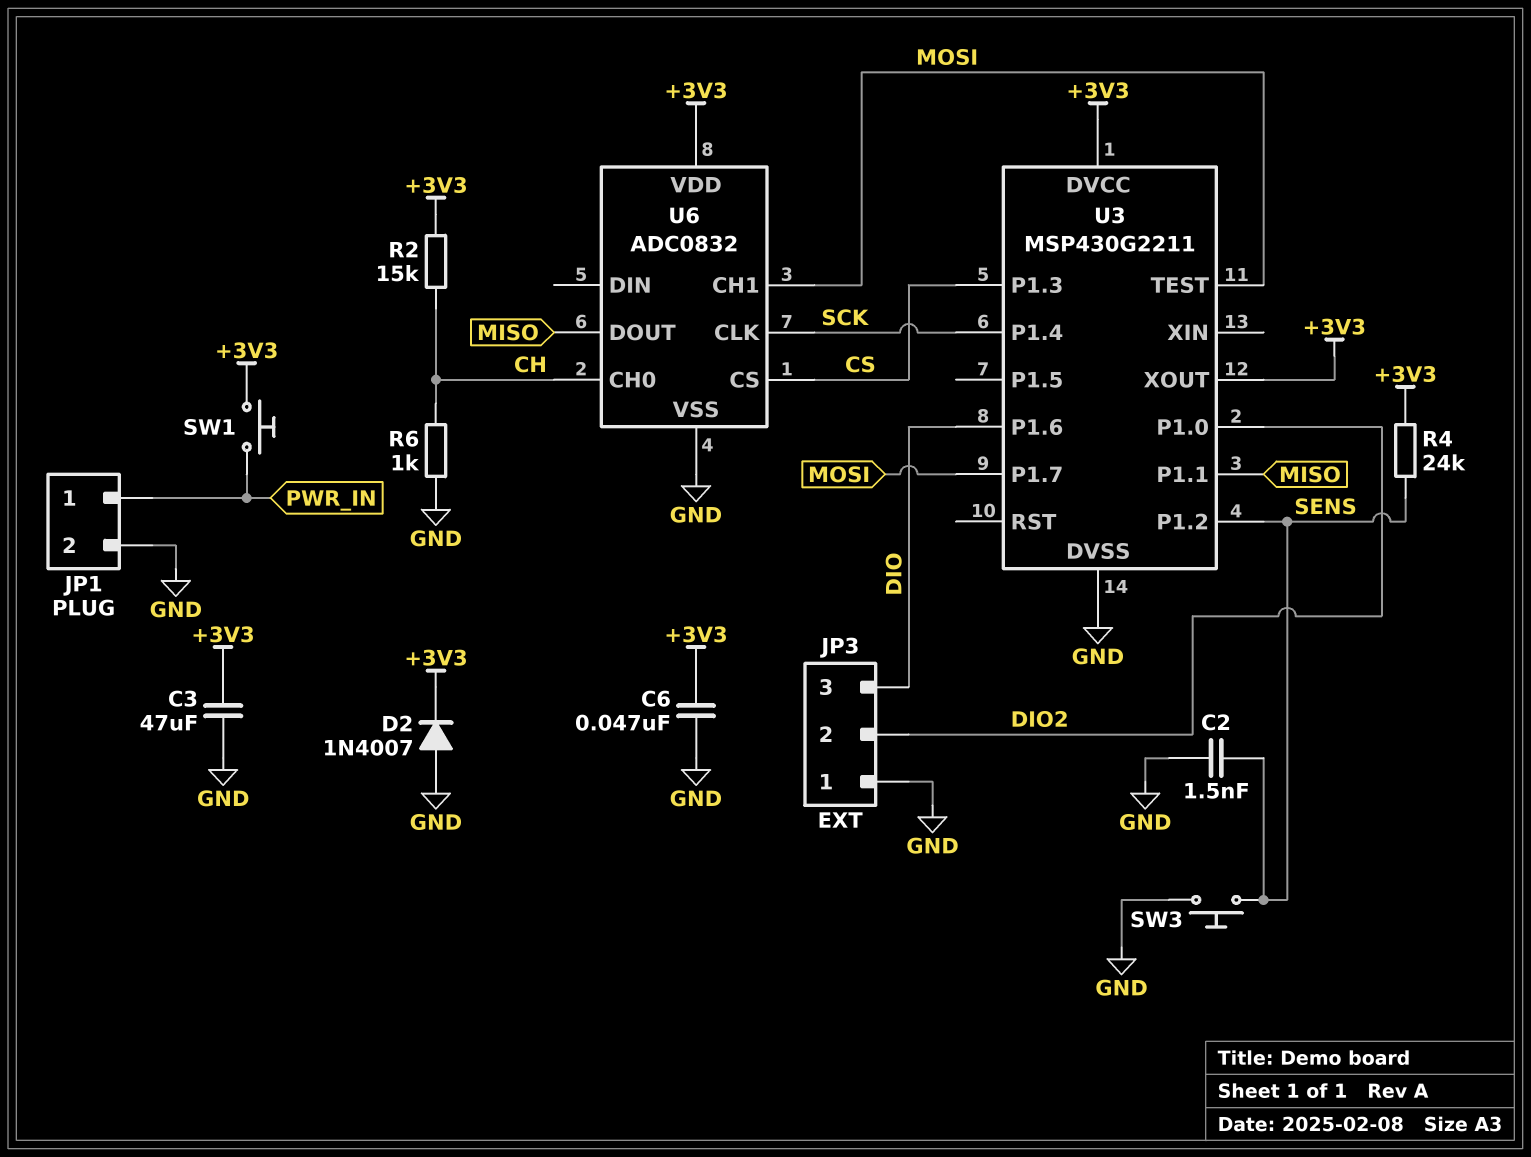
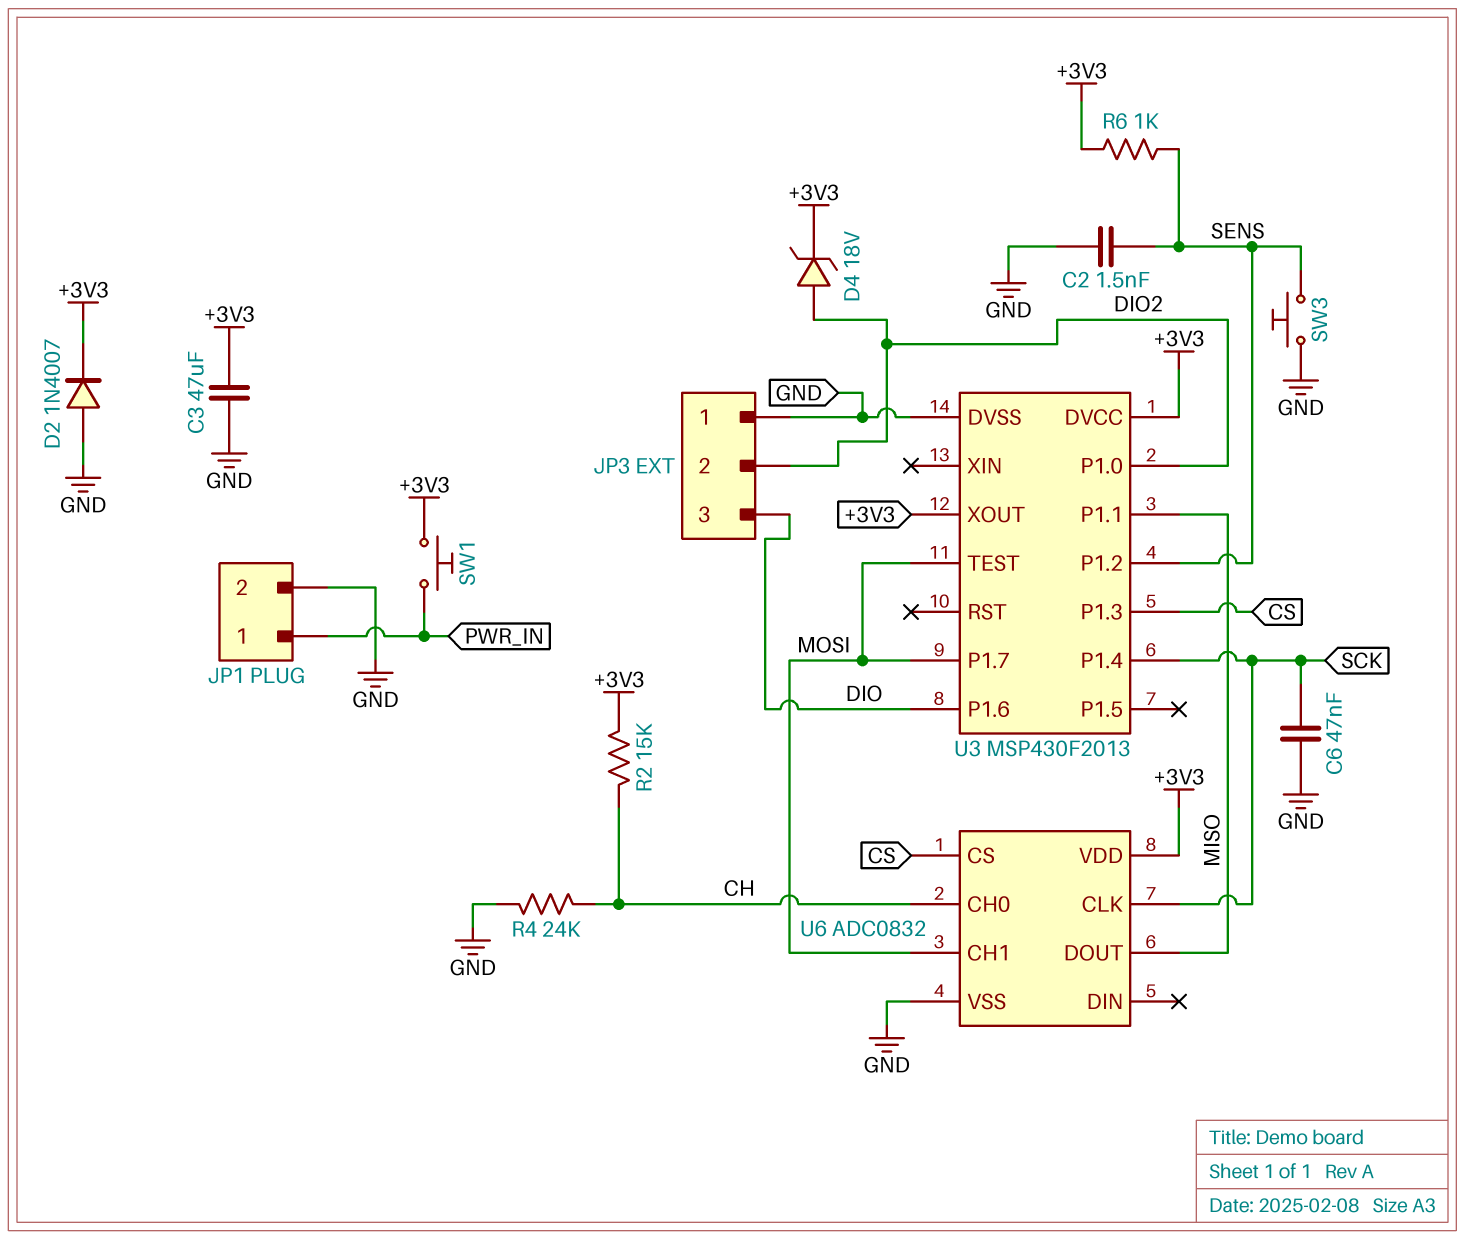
C6: 47nF (+3V3, GND) -> 47nF (GND, SCK)
D4: none -> zener 18V (A DIO2, K +3V3)
R4: 24k (+3V3, SENS) -> 24k (CH, GND)
R6: 1k (CH, GND) -> 1k (+3V3, SENS)
U3: MSP430G2211 -> MSP430F2013

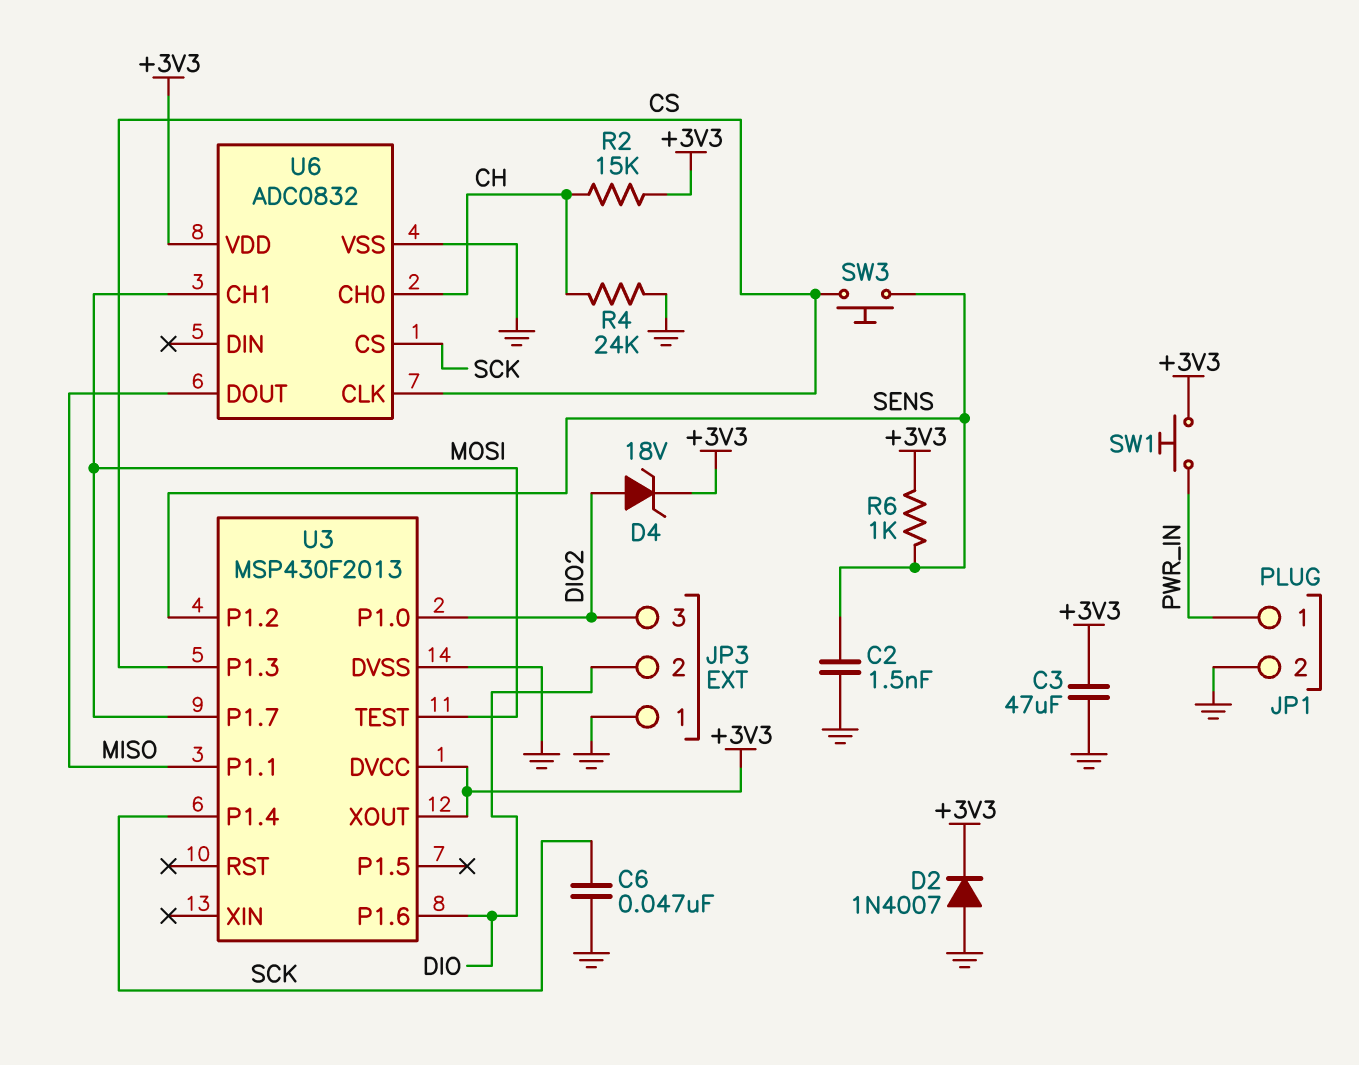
JP3 pin 2: DIO2 -> DIO
JP3 pin 3: DIO -> DIO2
SW3: button (GND, SENS) -> button (CS, SENS)
U6 pin CLK: SCK -> CS
U6 pin CS: CS -> SCK

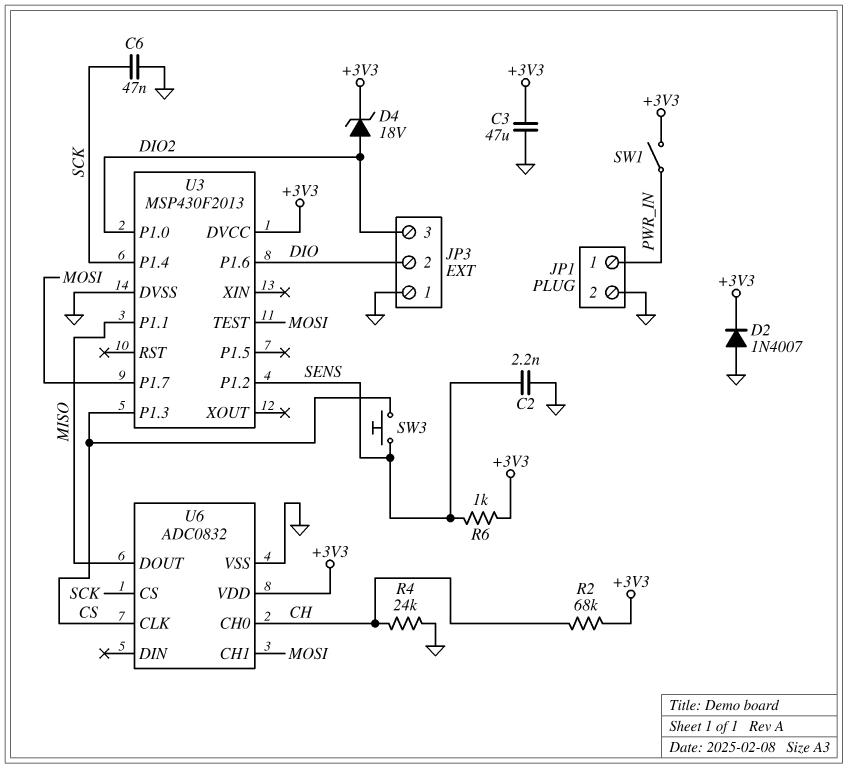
C2: 1.5nF (GND, SENS) -> 2.2nF (GND, SENS)
R2: 15k (+3V3, CH) -> 68k (+3V3, CH)
SW1: button (+3V3, PWR_IN) -> switch (+3V3, PWR_IN)
U3 pin XOUT: +3V3 -> none

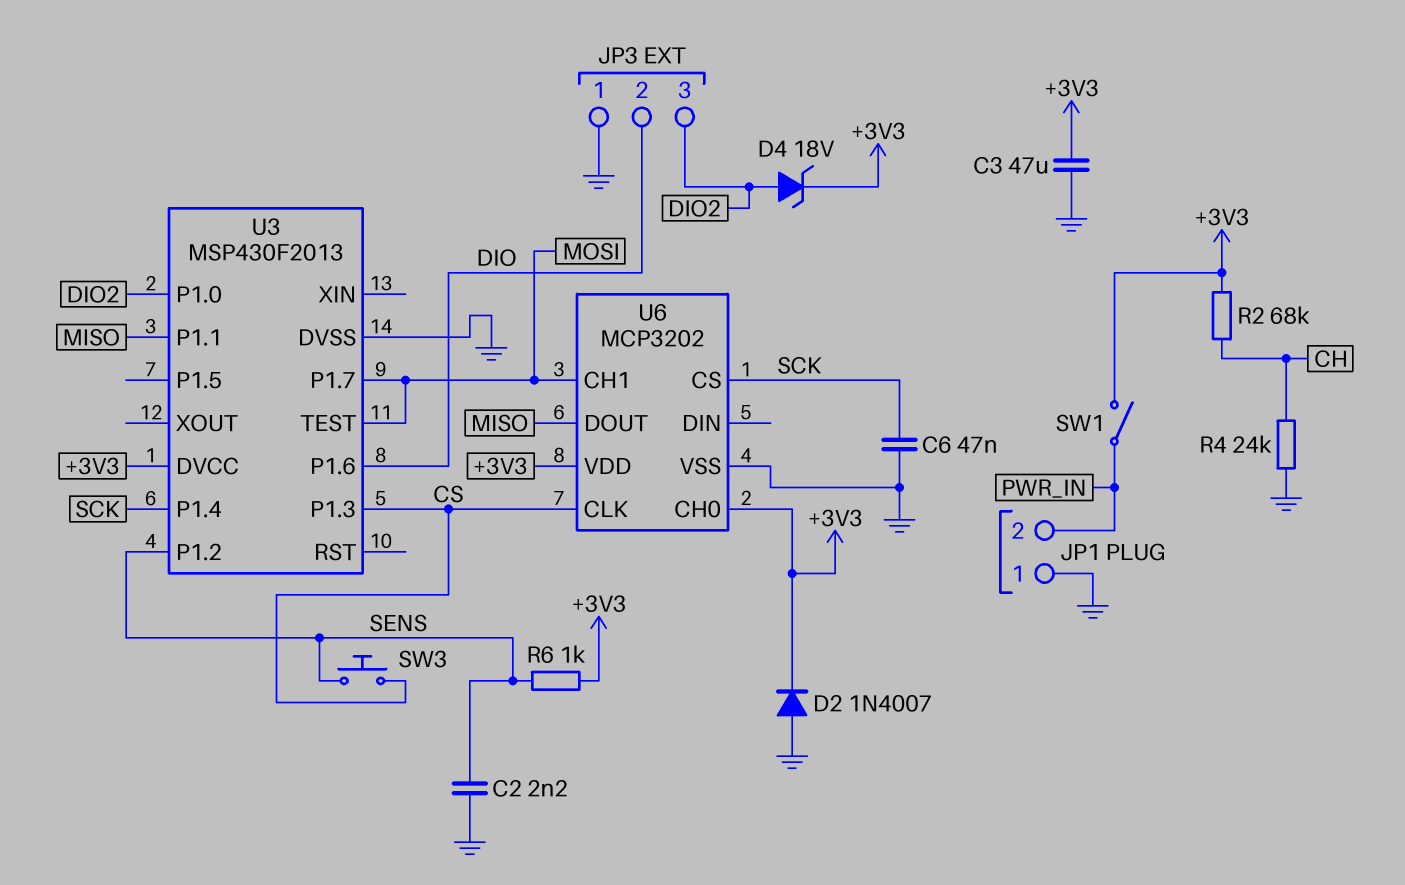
JP1 pin 1: PWR_IN -> GND
JP1 pin 2: GND -> PWR_IN
U6: ADC0832 -> MCP3202
U6 pin CH0: CH -> +3V3

